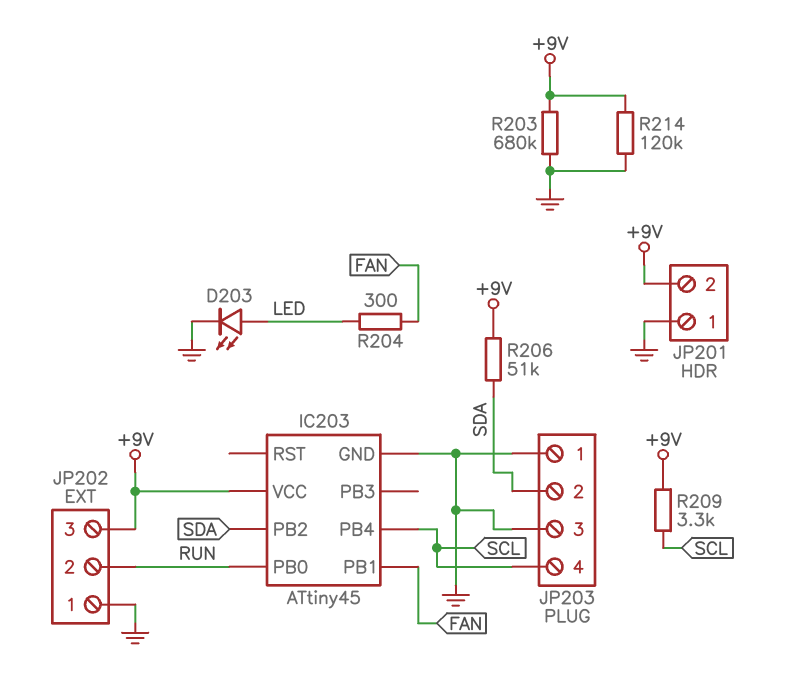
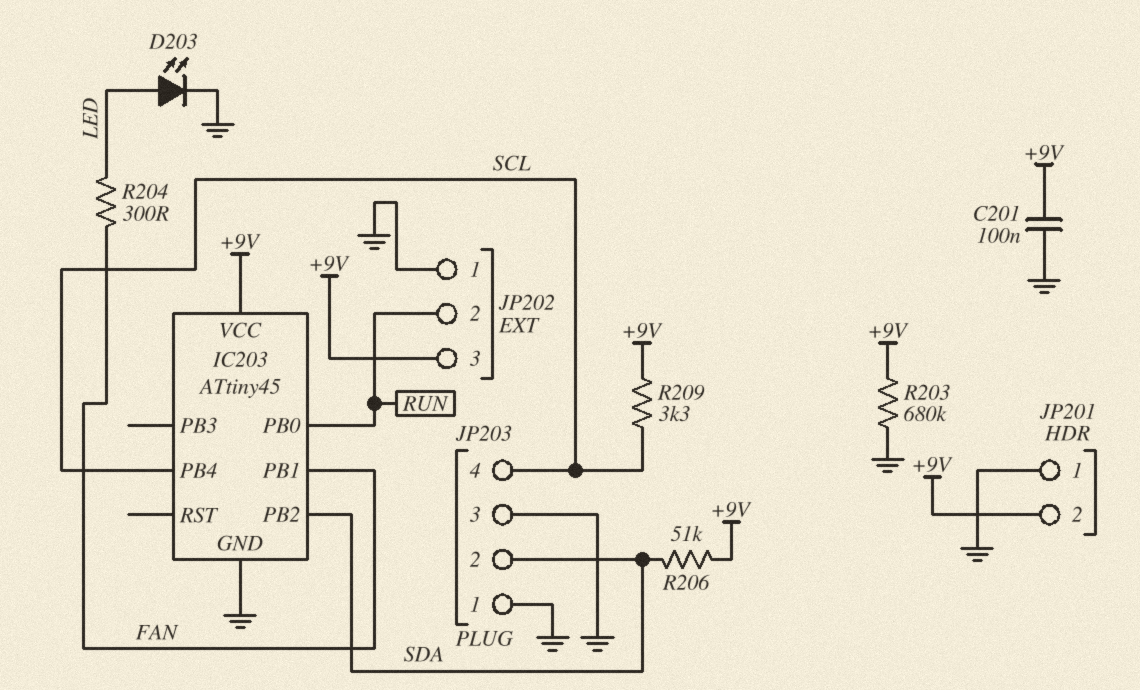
C201: none -> 100nF (+9V, GND)
R214: 120k (+9V, GND) -> none

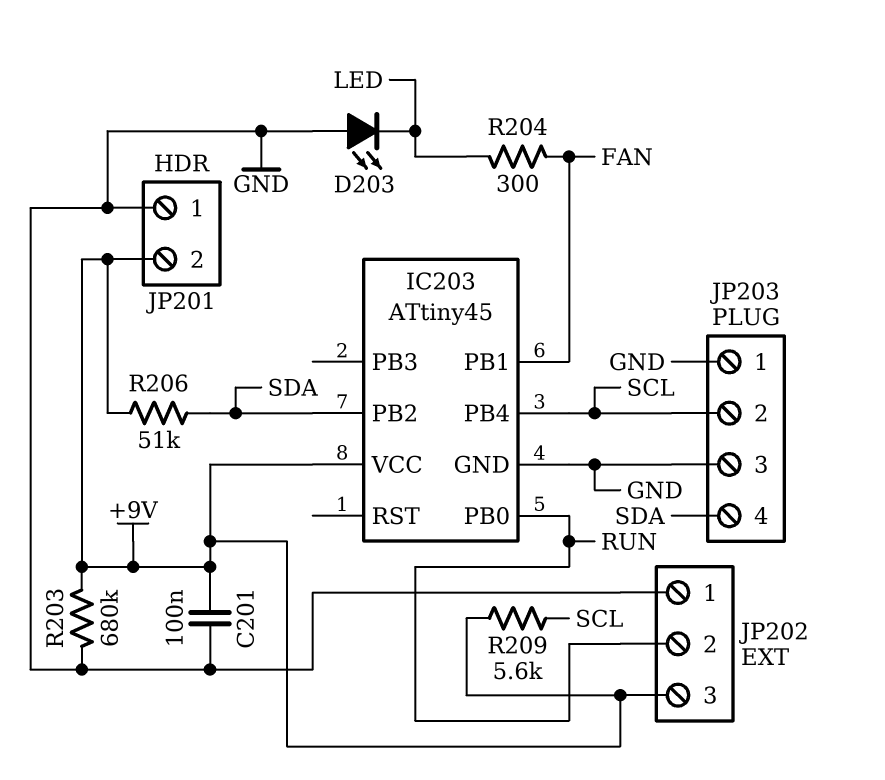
D203: LED (A LED, K GND) -> LED (A GND, K LED)
JP203 pin 2: SDA -> SCL
JP203 pin 4: SCL -> SDA
R209: 3.3k (+9V, SCL) -> 5.6k (+9V, SCL)

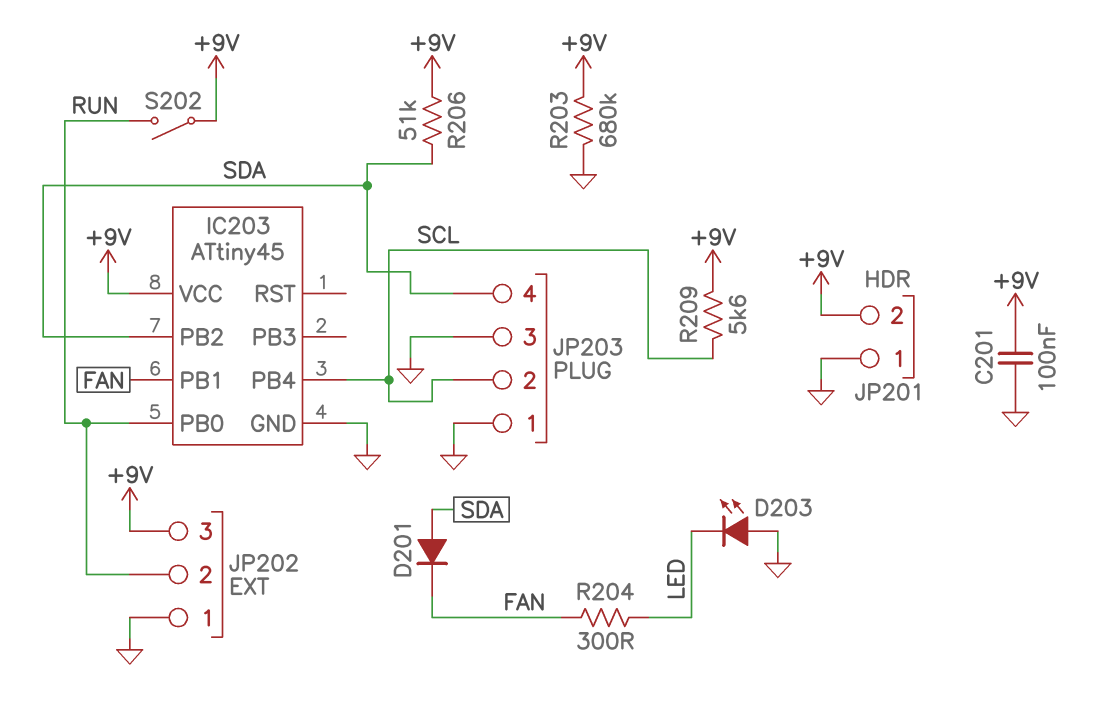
D201: none -> diode (A SDA, K FAN)
S202: none -> switch (+9V, RUN)

